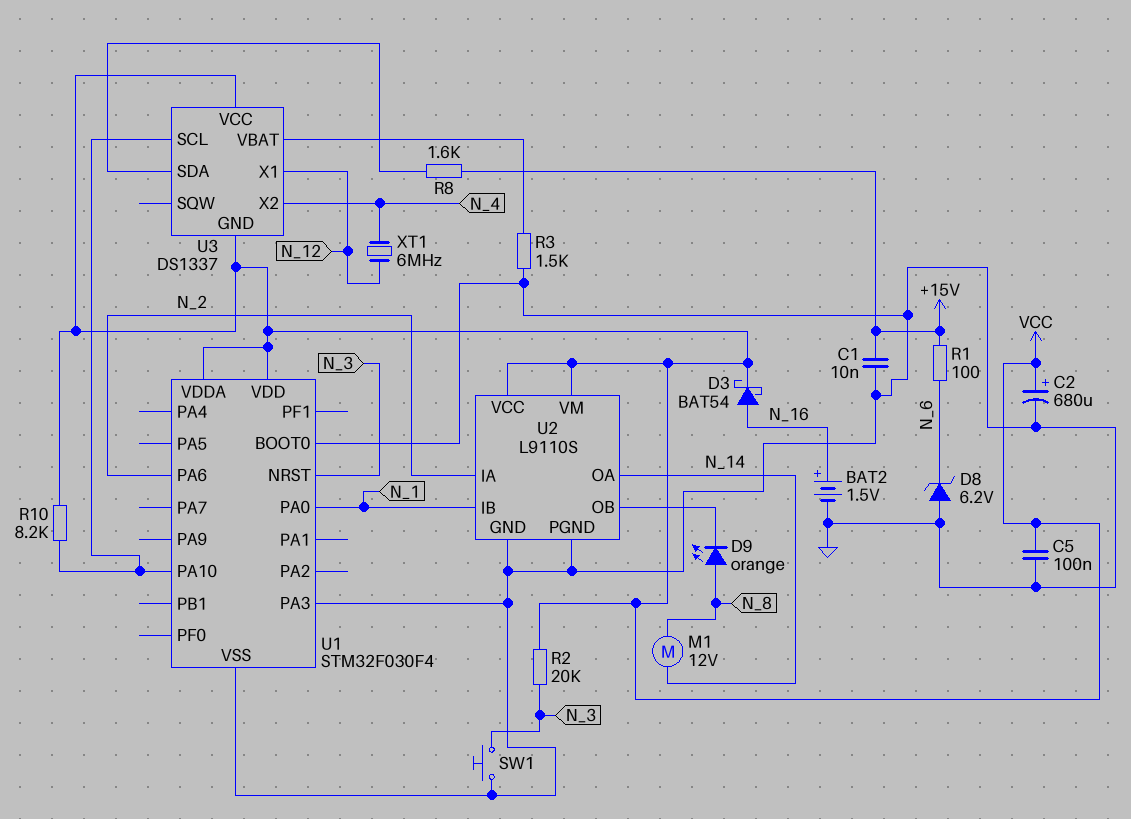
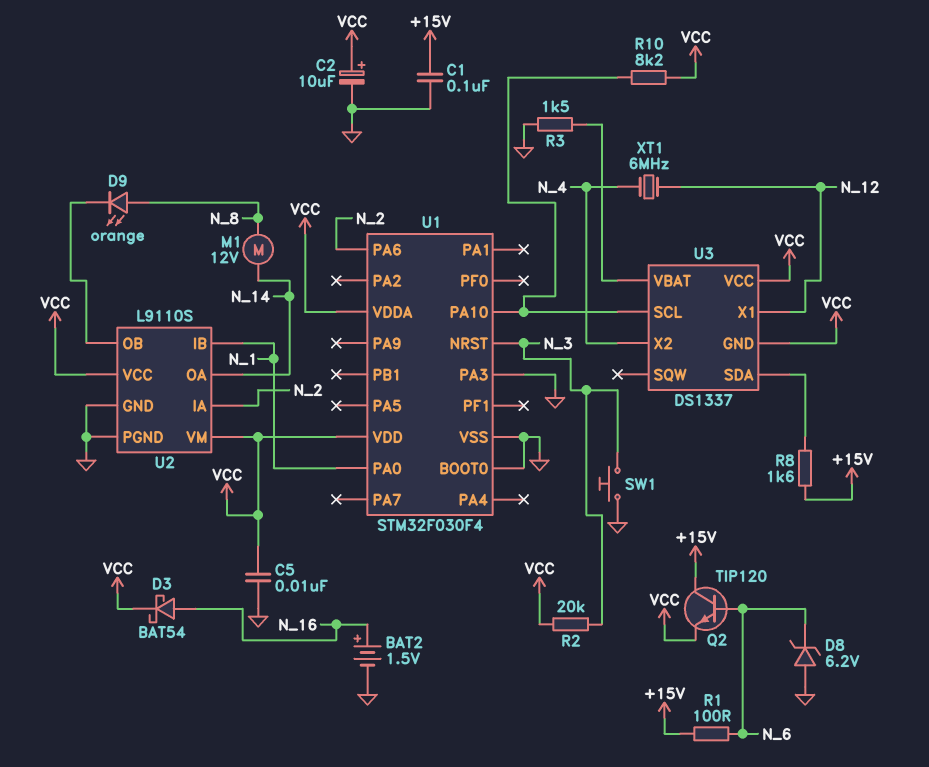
C1: 10nF (+15V, GND) -> 100nF (+15V, GND)
C2: 680uF (plus VCC, minus GND) -> 10uF (plus VCC, minus GND)
C5: 100nF (GND, VCC) -> 10nF (GND, VCC)
Q2: none -> NPN TIP120 (B N_6, C +15V, E VCC)

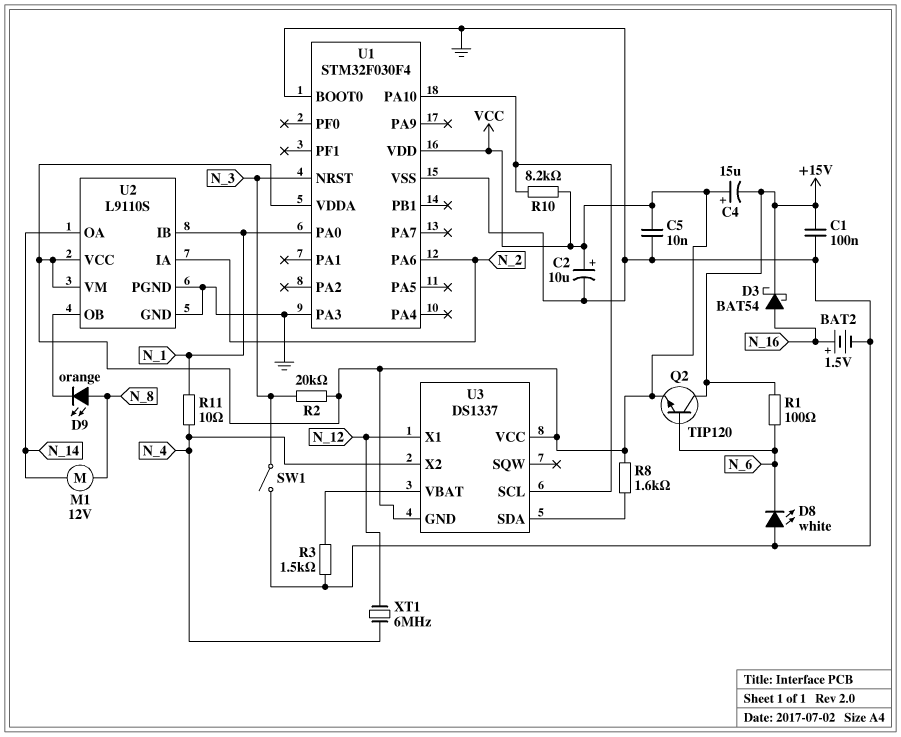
C4: none -> 15uF (plus VCC, minus +15V)
D3: schottky BAT54 (A N_16, K VCC) -> schottky BAT54 (A N_16, K +15V)
D8: zener 6.2V (A GND, K N_6) -> LED white (A GND, K N_6)
R8: 1.6k (+15V, U3/SDA) -> 1.6k (U3/SDA, VCC)
R11: none -> 10 (N_1, N_4)
SW1: button (GND, N_3) -> switch (GND, N_3)

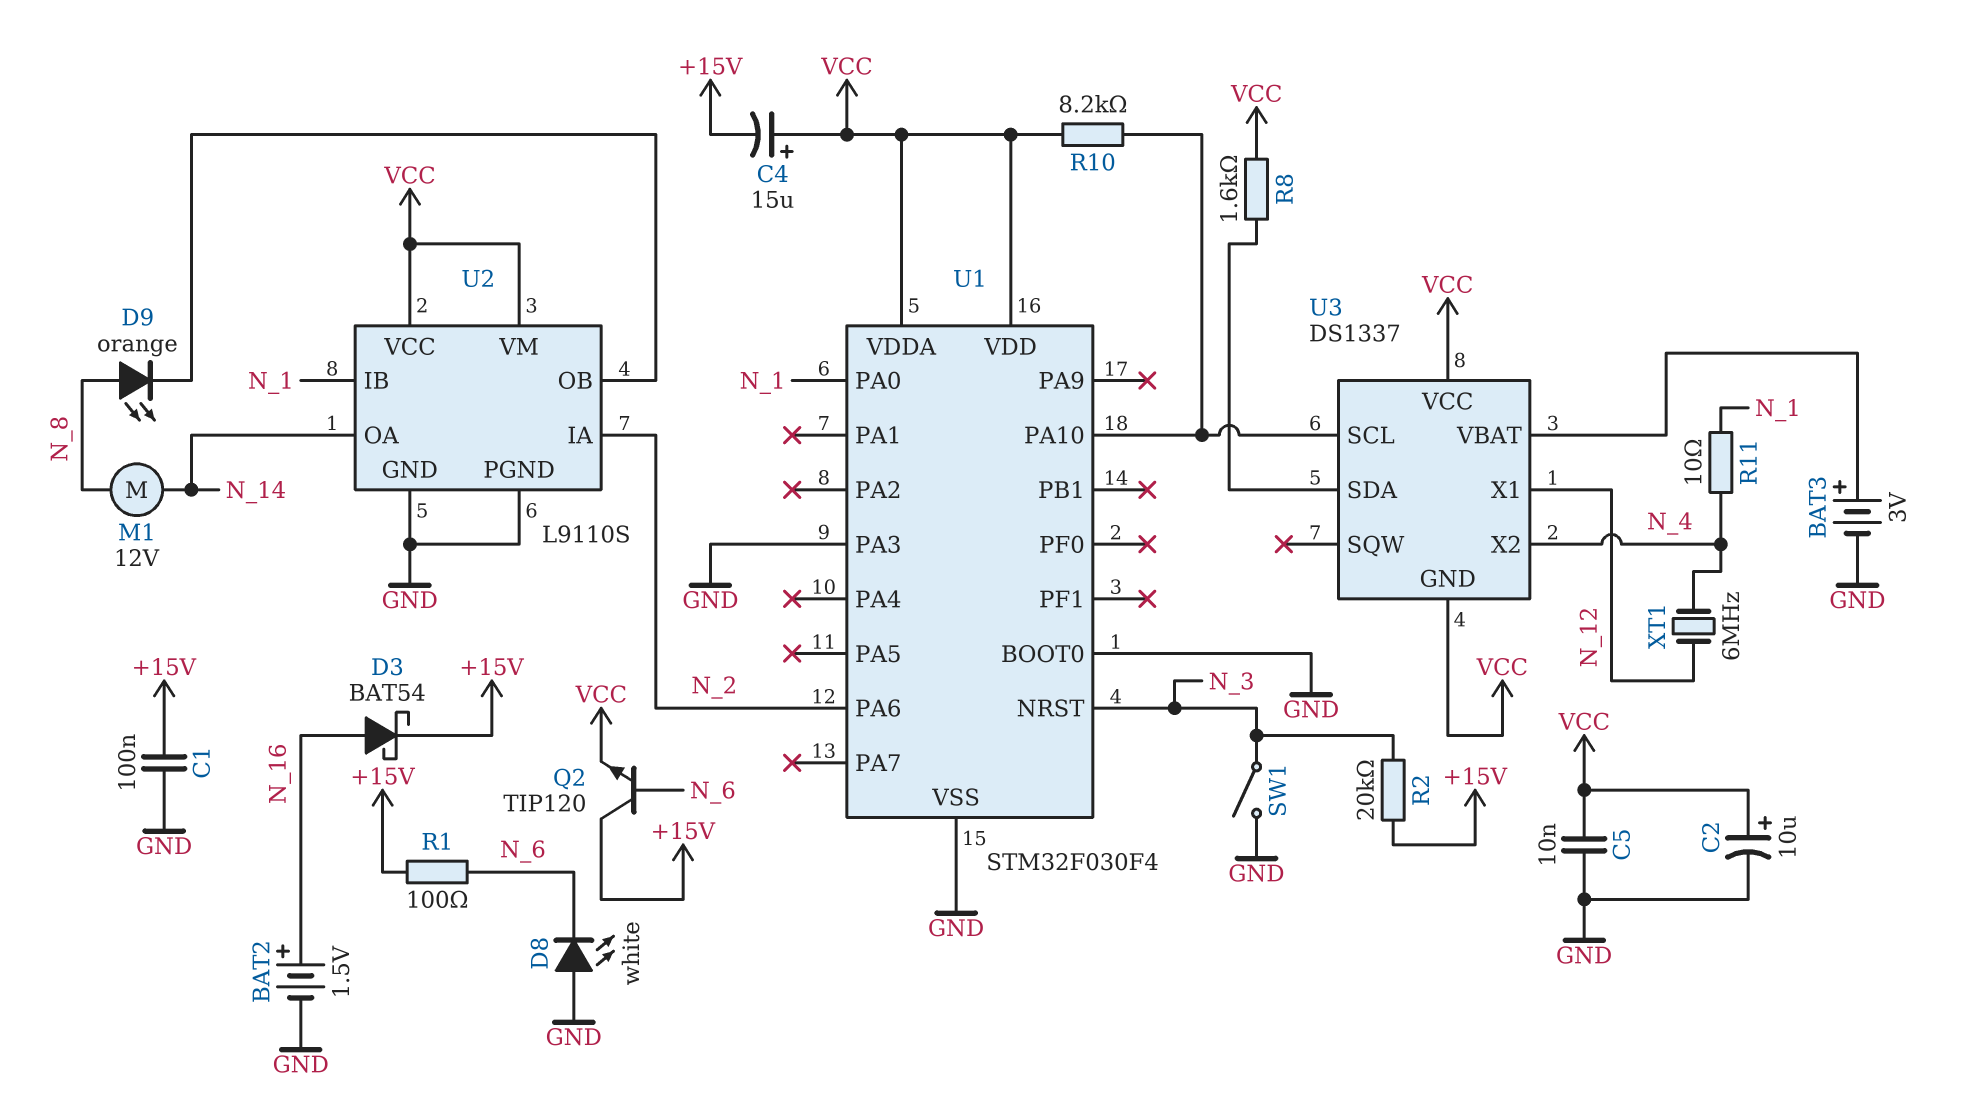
BAT3: none -> 3V (plus U3/VBAT, minus GND)
R2: 20k (N_3, VCC) -> 20k (+15V, N_3)
R3: 1.5k (GND, U3/VBAT) -> none

